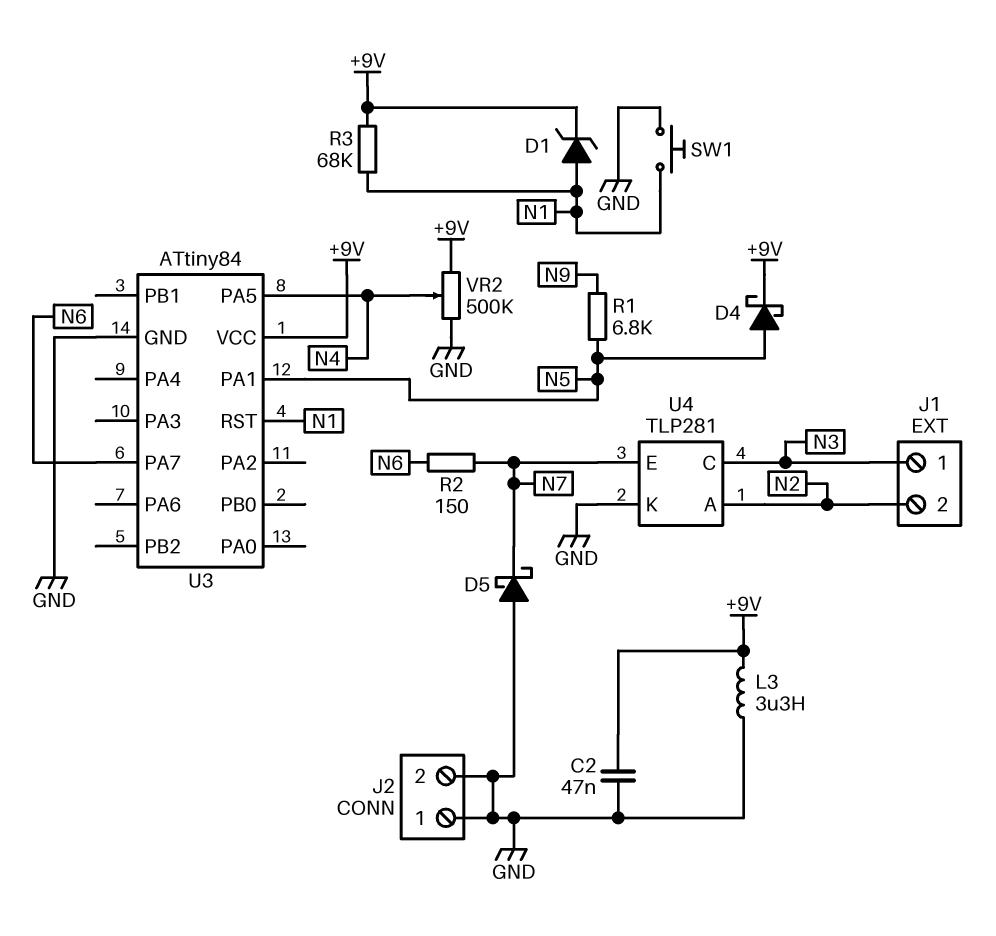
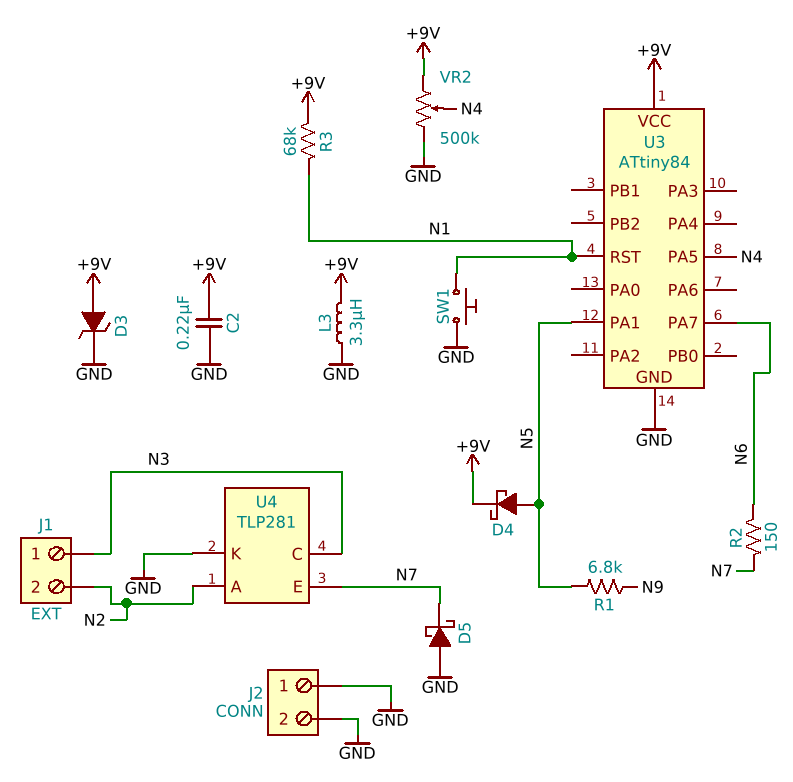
C2: 47nF (+9V, GND) -> 220nF (+9V, GND)
D1: zener (A N1, K +9V) -> none
D3: none -> zener (A +9V, K GND)

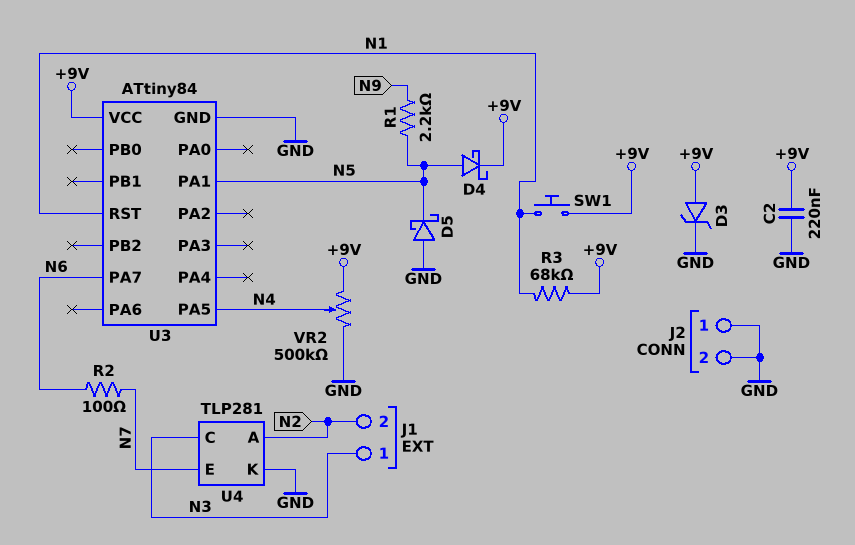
D5: schottky (A GND, K N7) -> schottky (A GND, K N5)
L3: 3.3uH (+9V, GND) -> none
R1: 6.8k (N5, N9) -> 2.2k (N5, N9)
R2: 150 (N6, N7) -> 100 (N6, N7)
SW1: button (GND, N1) -> button (+9V, N1)

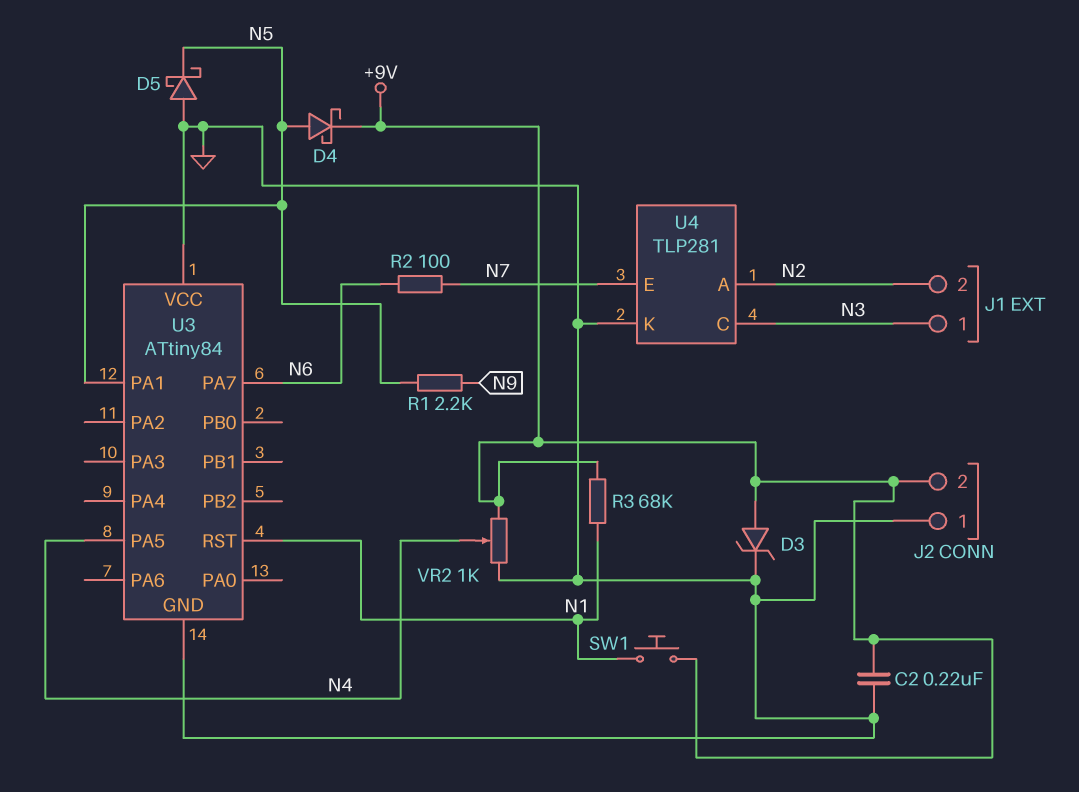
J2 pin 2: GND -> +9V
U3 pin VCC: +9V -> GND
VR2: 500k (+9V, GND, wiper N4) -> 1k (+9V, GND, wiper N4)

